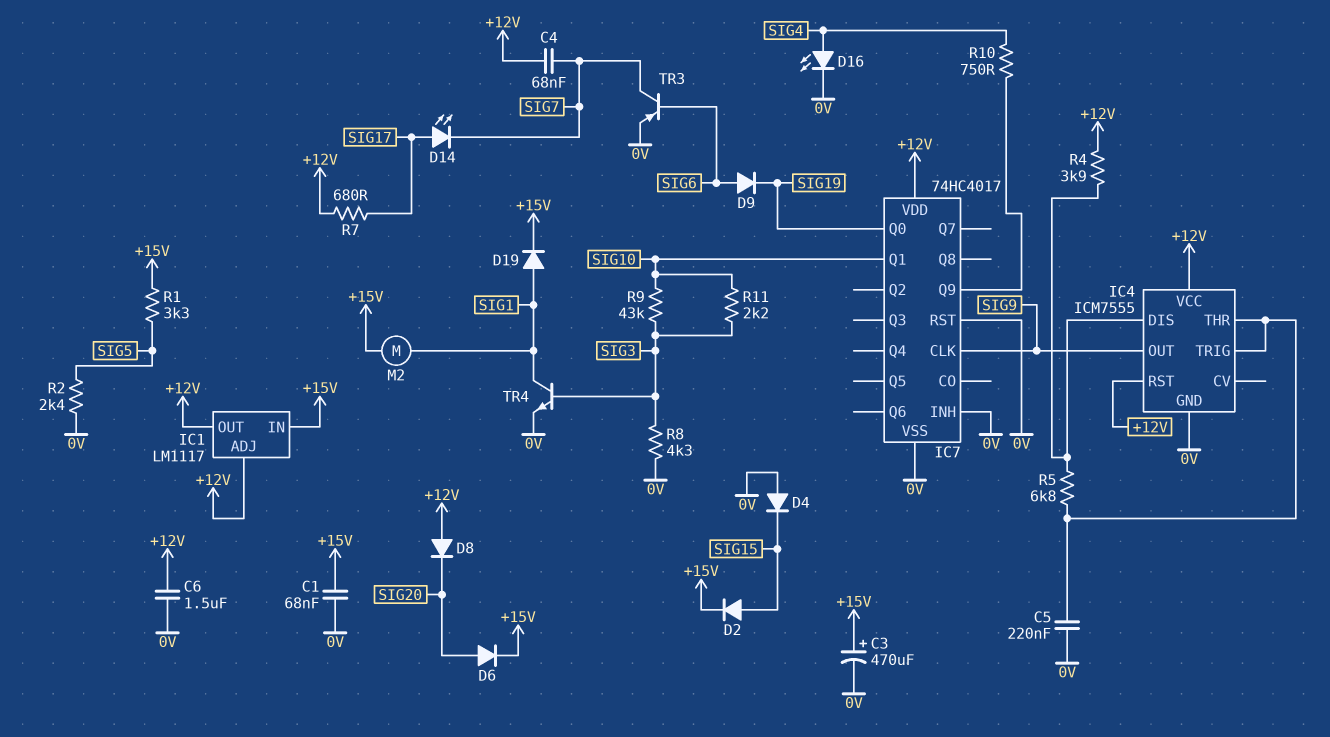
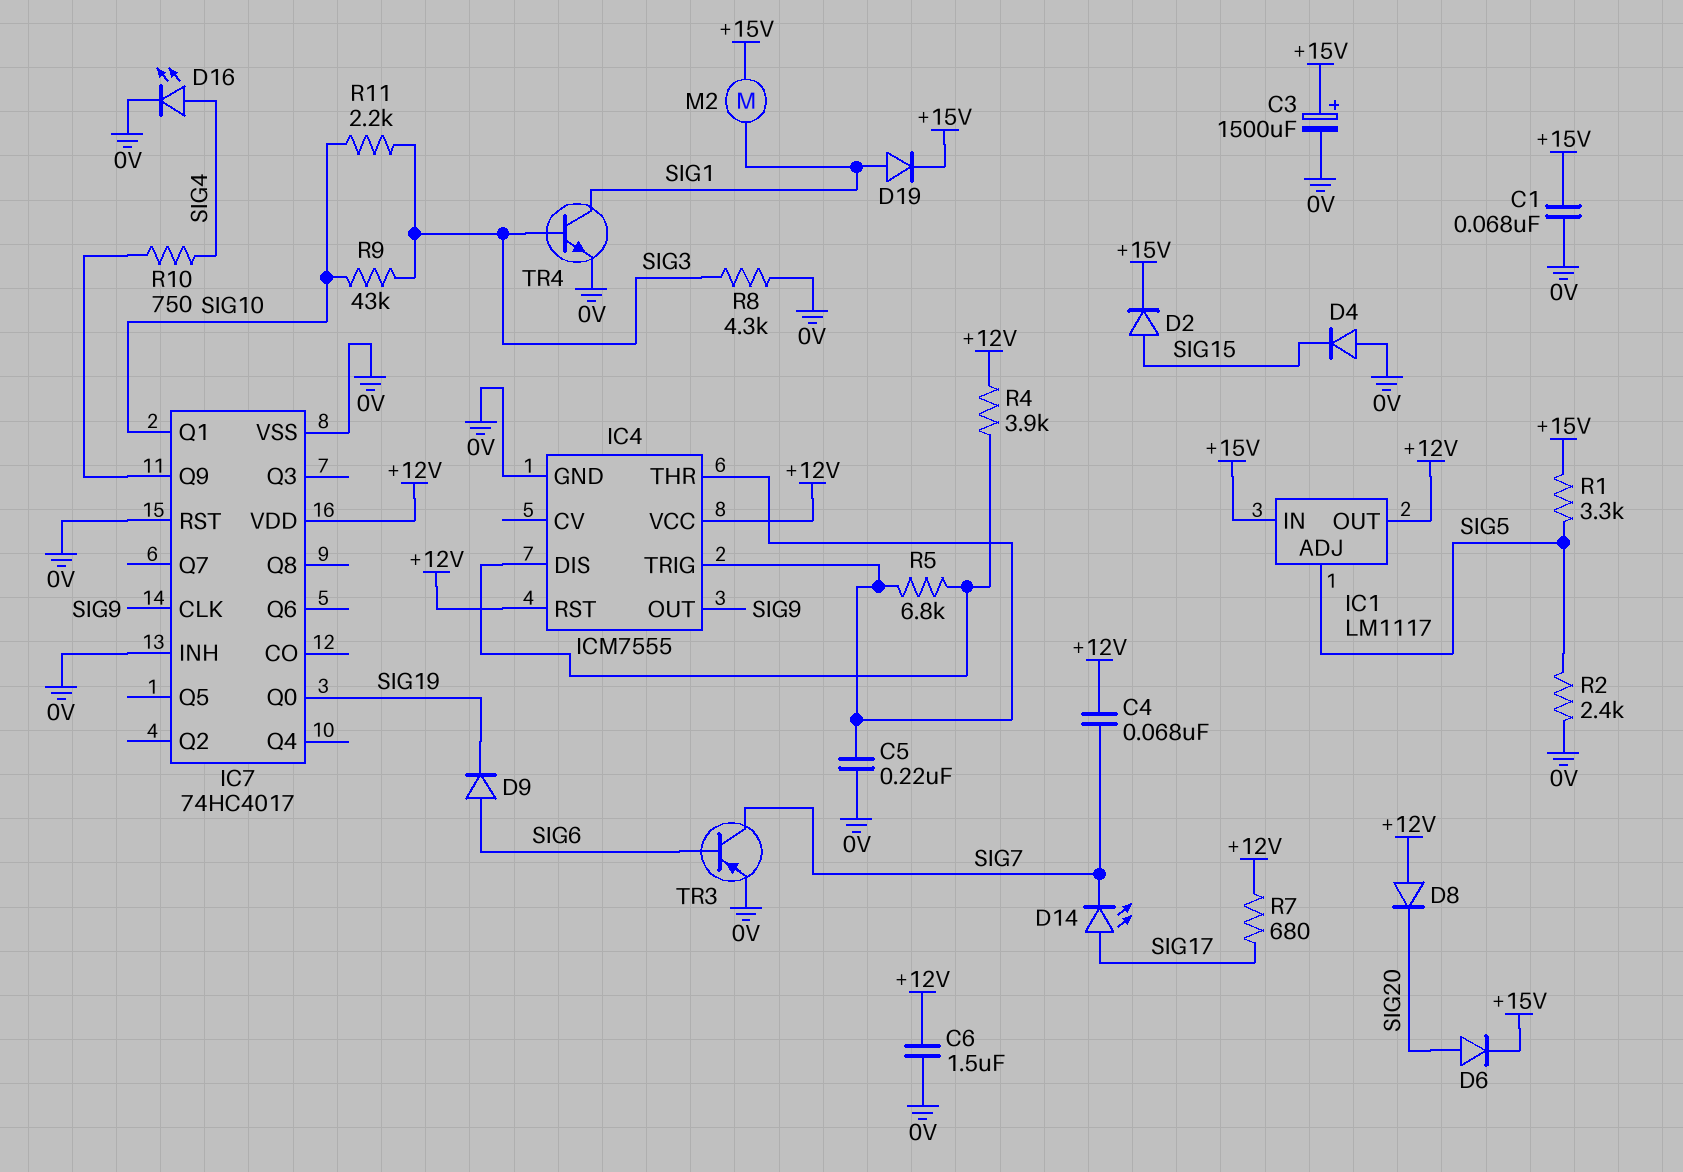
C3: 470uF (plus +15V, minus 0V) -> 1500uF (plus +15V, minus 0V)
IC1 pin ADJ: +12V -> SIG5

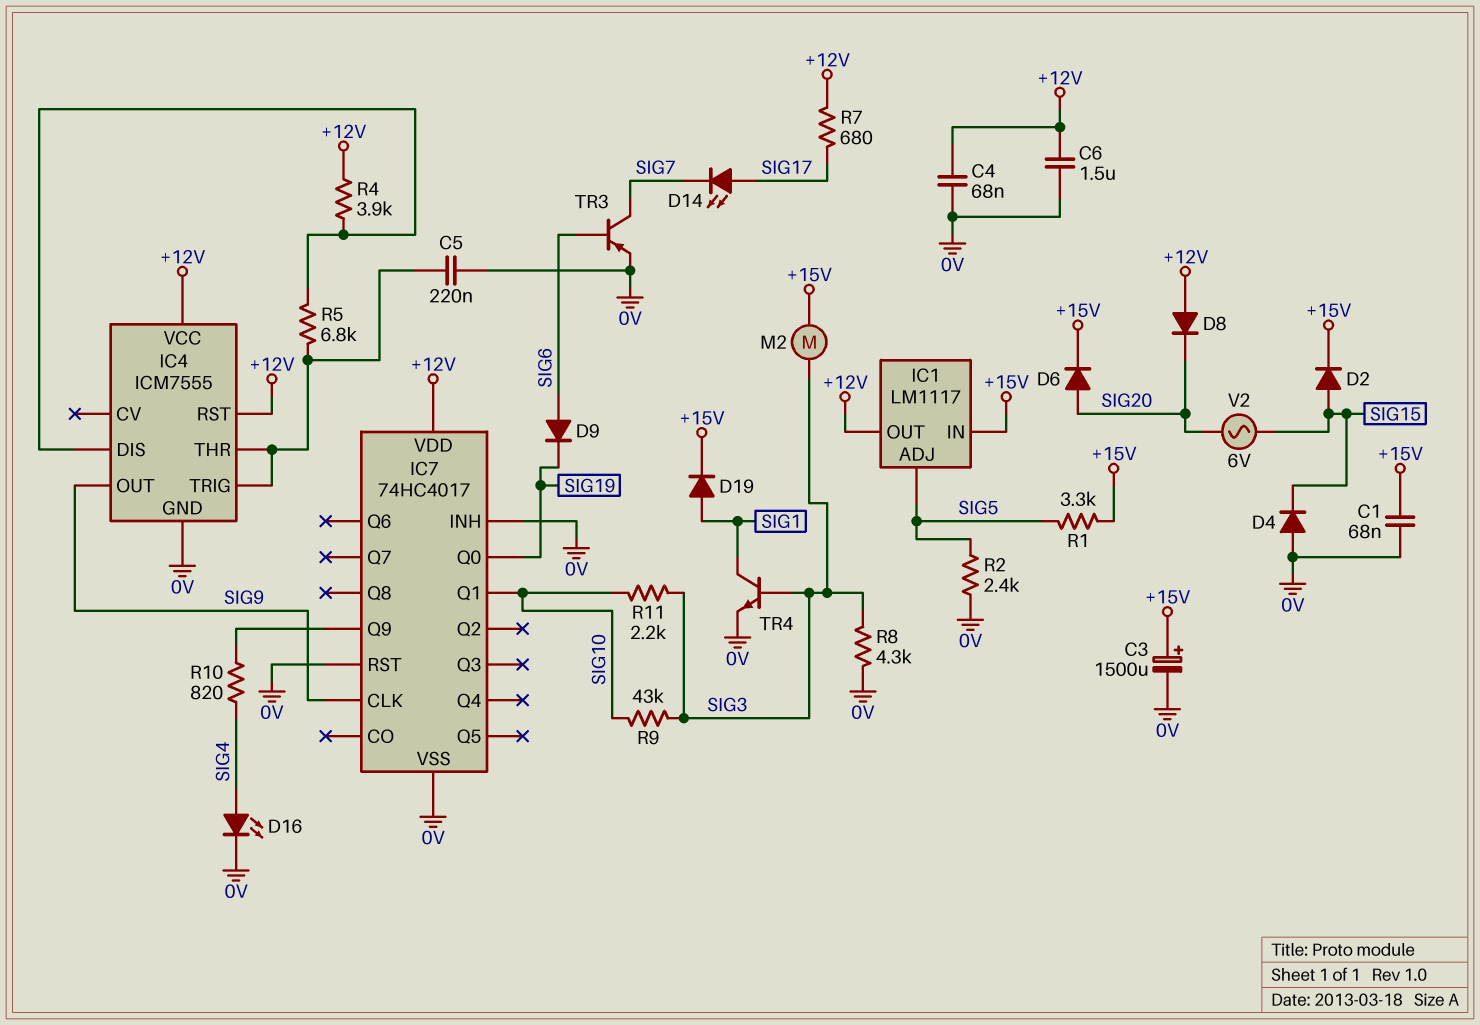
C4: 68nF (+12V, SIG7) -> 68nF (+12V, 0V)
M2: motor (+15V, SIG1) -> motor (+15V, SIG3)
R10: 750 (IC7/Q9, SIG4) -> 820 (IC7/Q9, SIG4)
V2: none -> AC 6V (SIG15, SIG20)

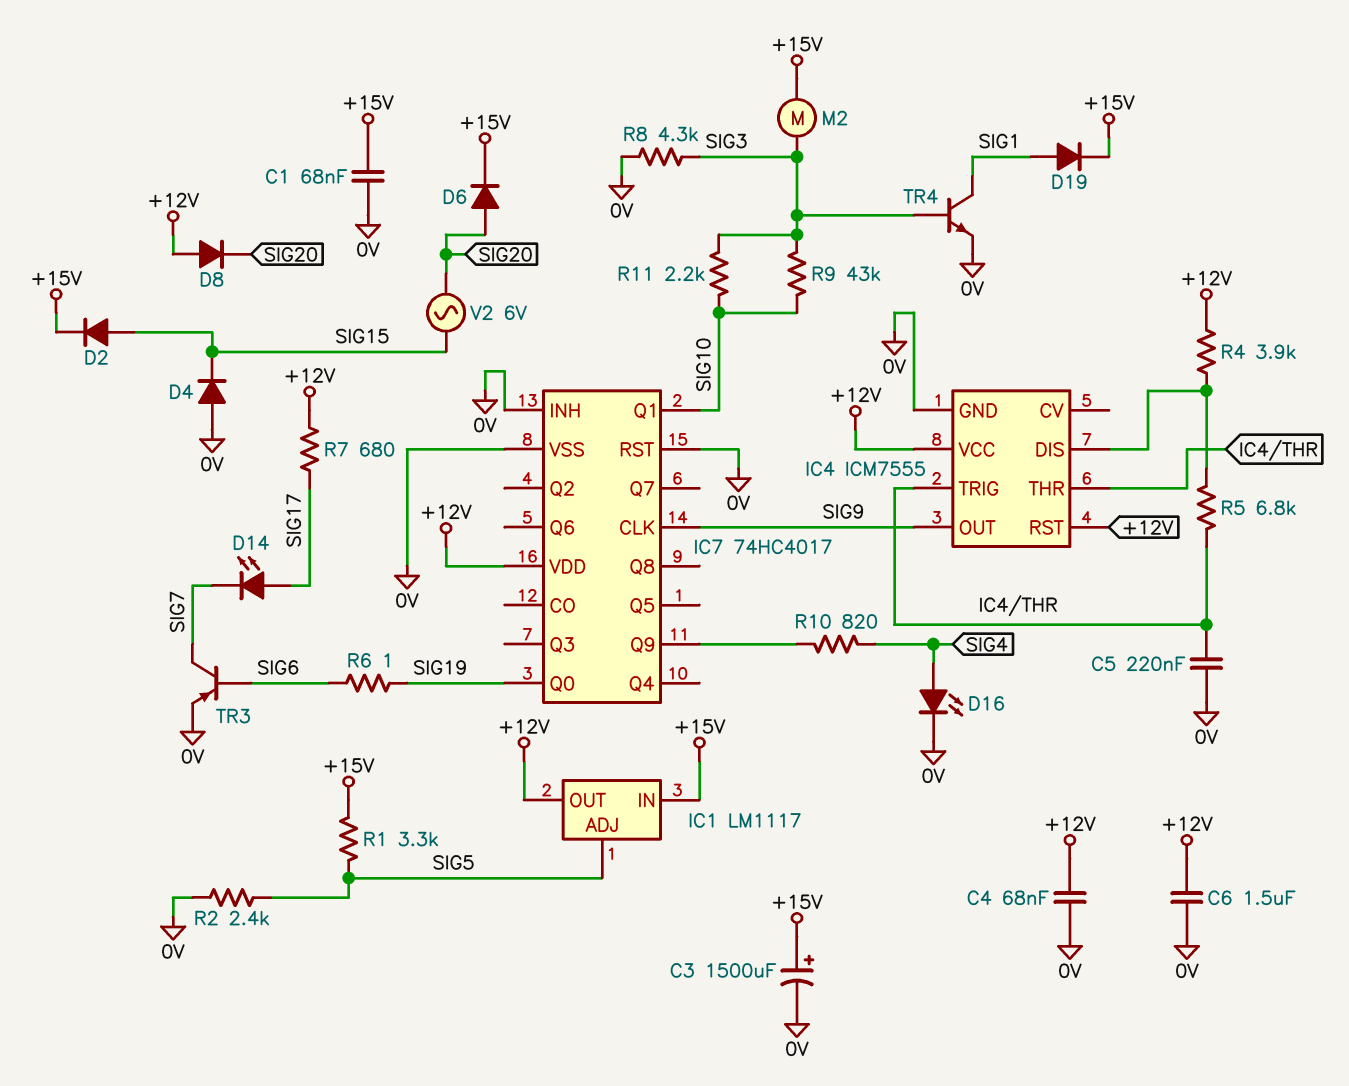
D9: diode (A SIG6, K SIG19) -> none
R6: none -> 1 (SIG6, SIG19)

